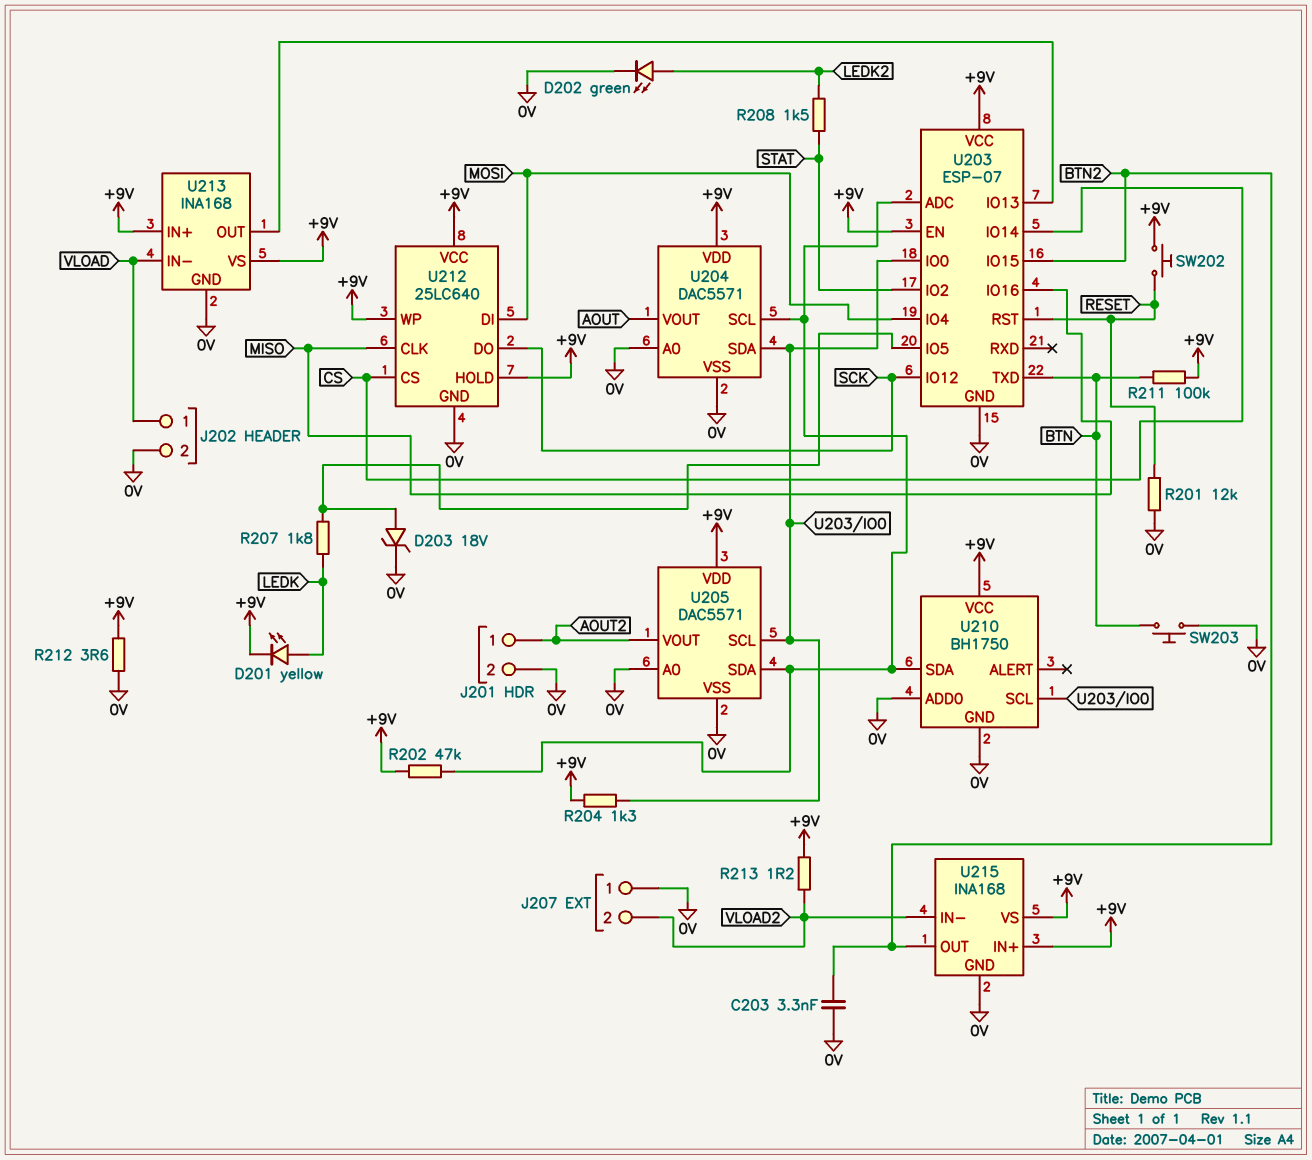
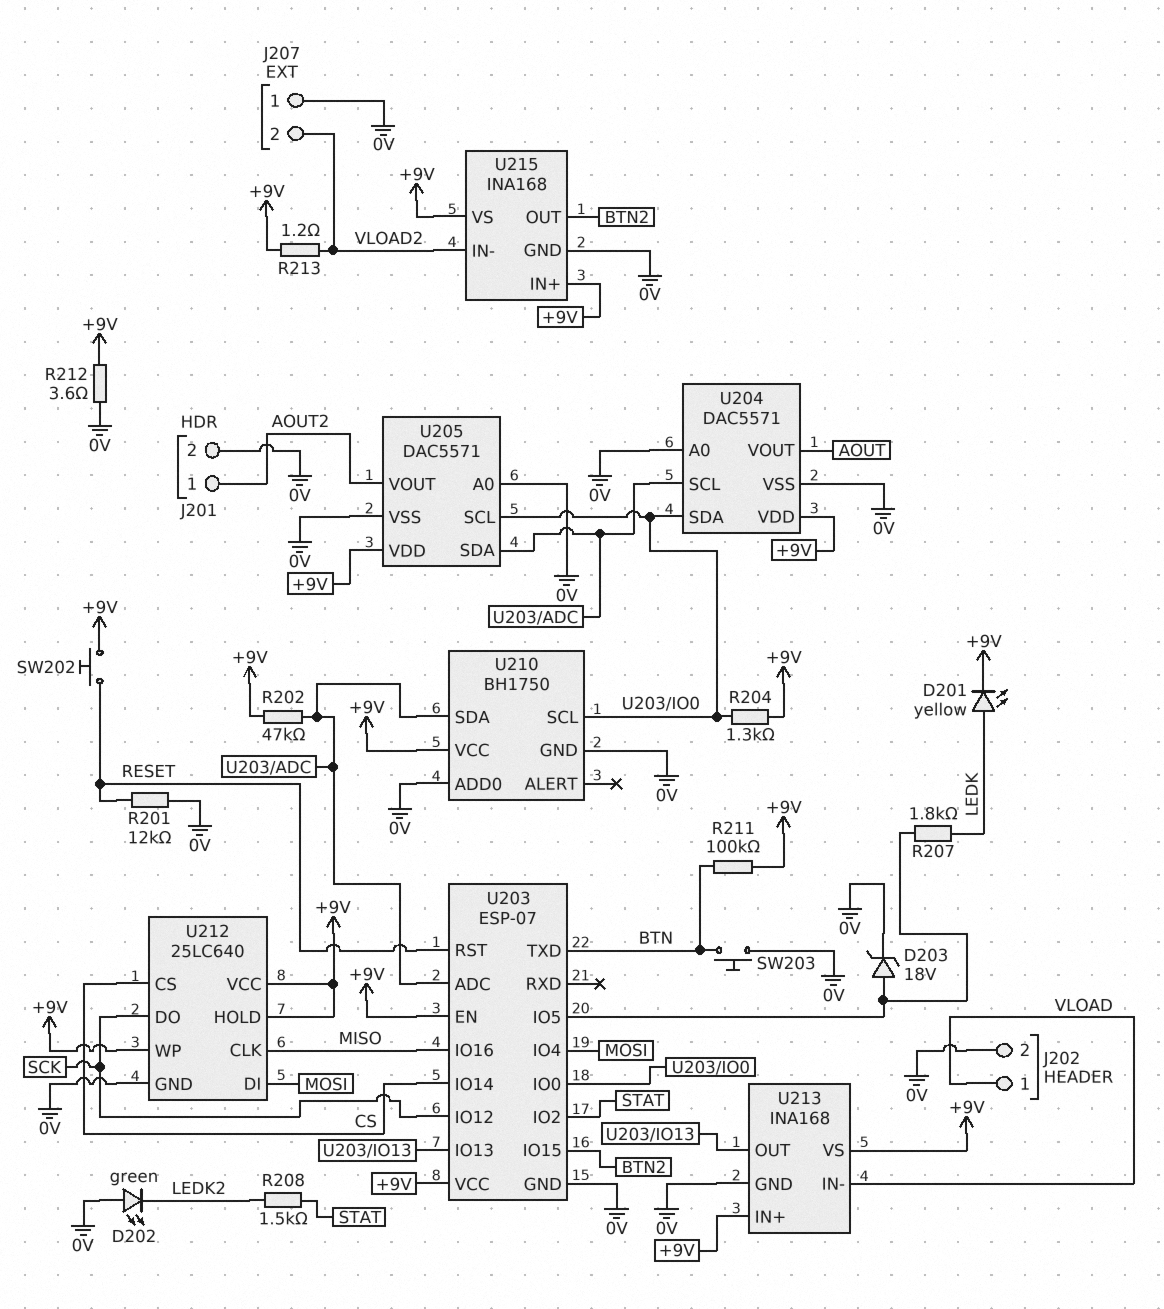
C203: 3.3nF (0V, BTN2) -> none
D202: LED green (A LEDK2, K 0V) -> LED green (A 0V, K LEDK2)

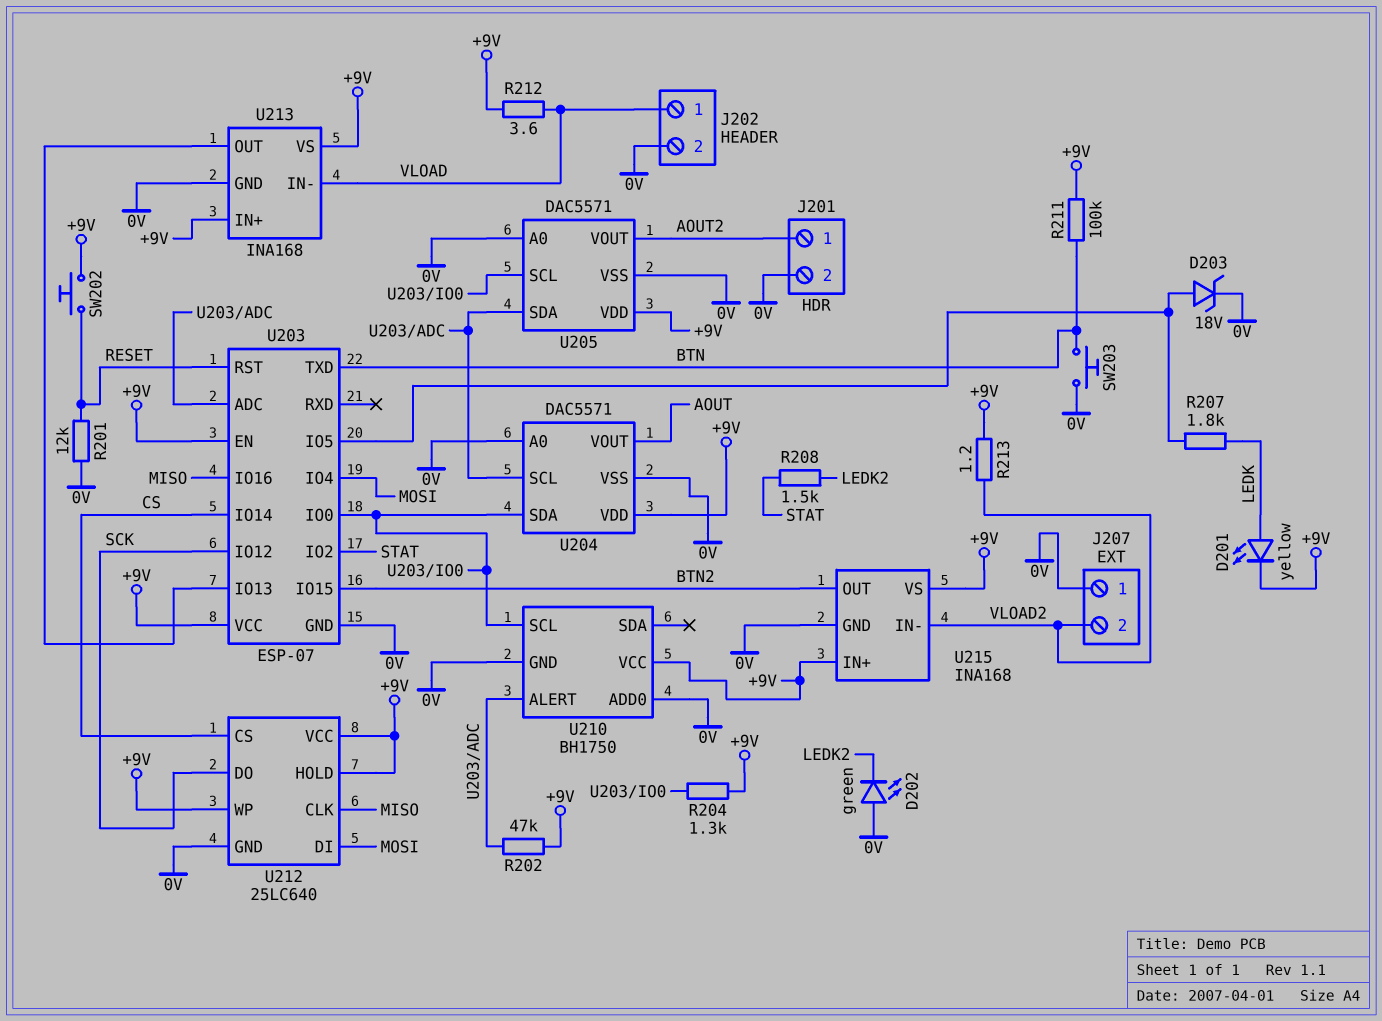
R212: 3.6 (+9V, 0V) -> 3.6 (+9V, VLOAD)
U210 pin ALERT: none -> U203/ADC
U210 pin SDA: U203/ADC -> none

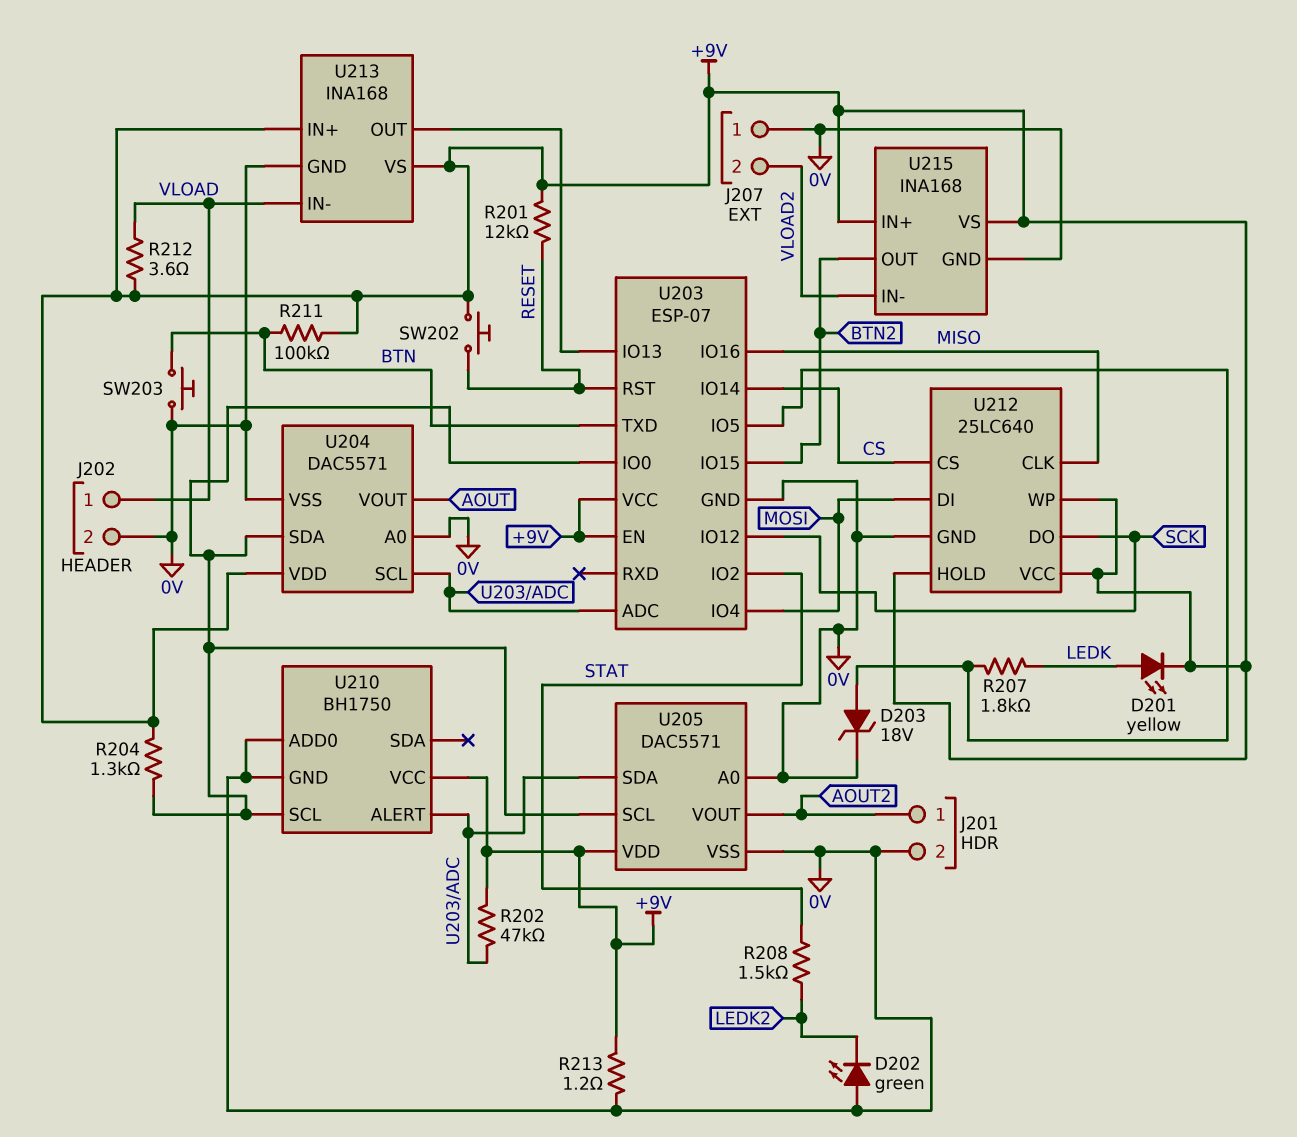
R201: 12k (0V, RESET) -> 12k (+9V, RESET)
R213: 1.2 (+9V, VLOAD2) -> 1.2 (+9V, 0V)

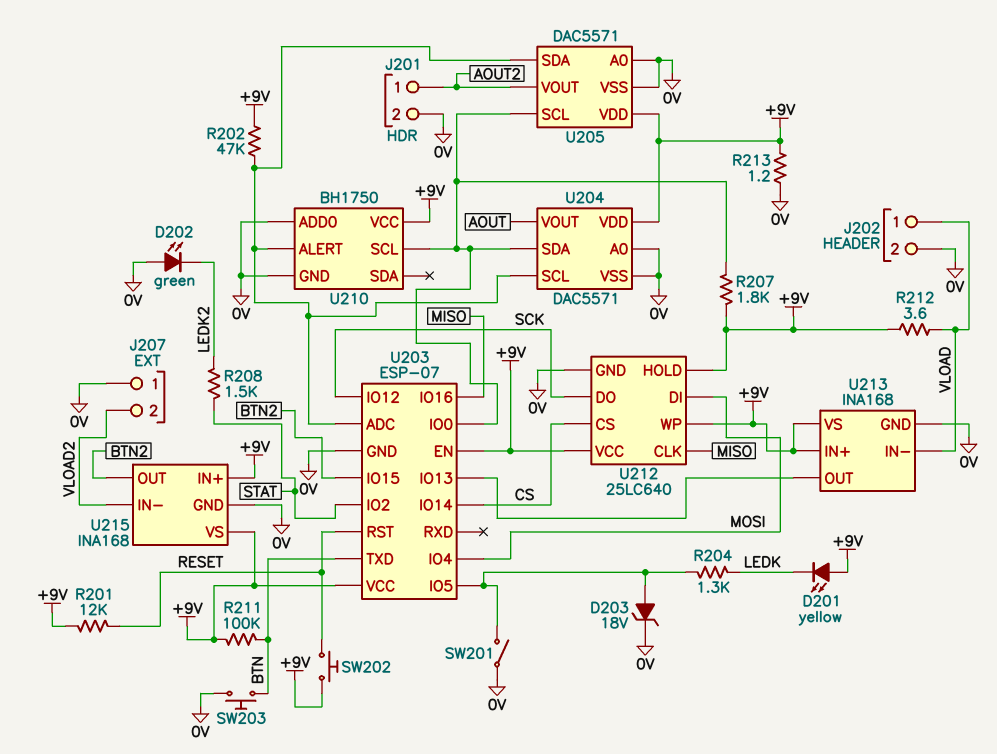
D201: LED yellow (A LEDK, K +9V) -> LED yellow (A +9V, K LEDK)
R204: 1.3k (+9V, U203/IO0) -> 1.3k (LEDK, U203/IO5)
R207: 1.8k (LEDK, U203/IO5) -> 1.8k (+9V, U203/IO0)
SW201: none -> switch (0V, U203/IO5)

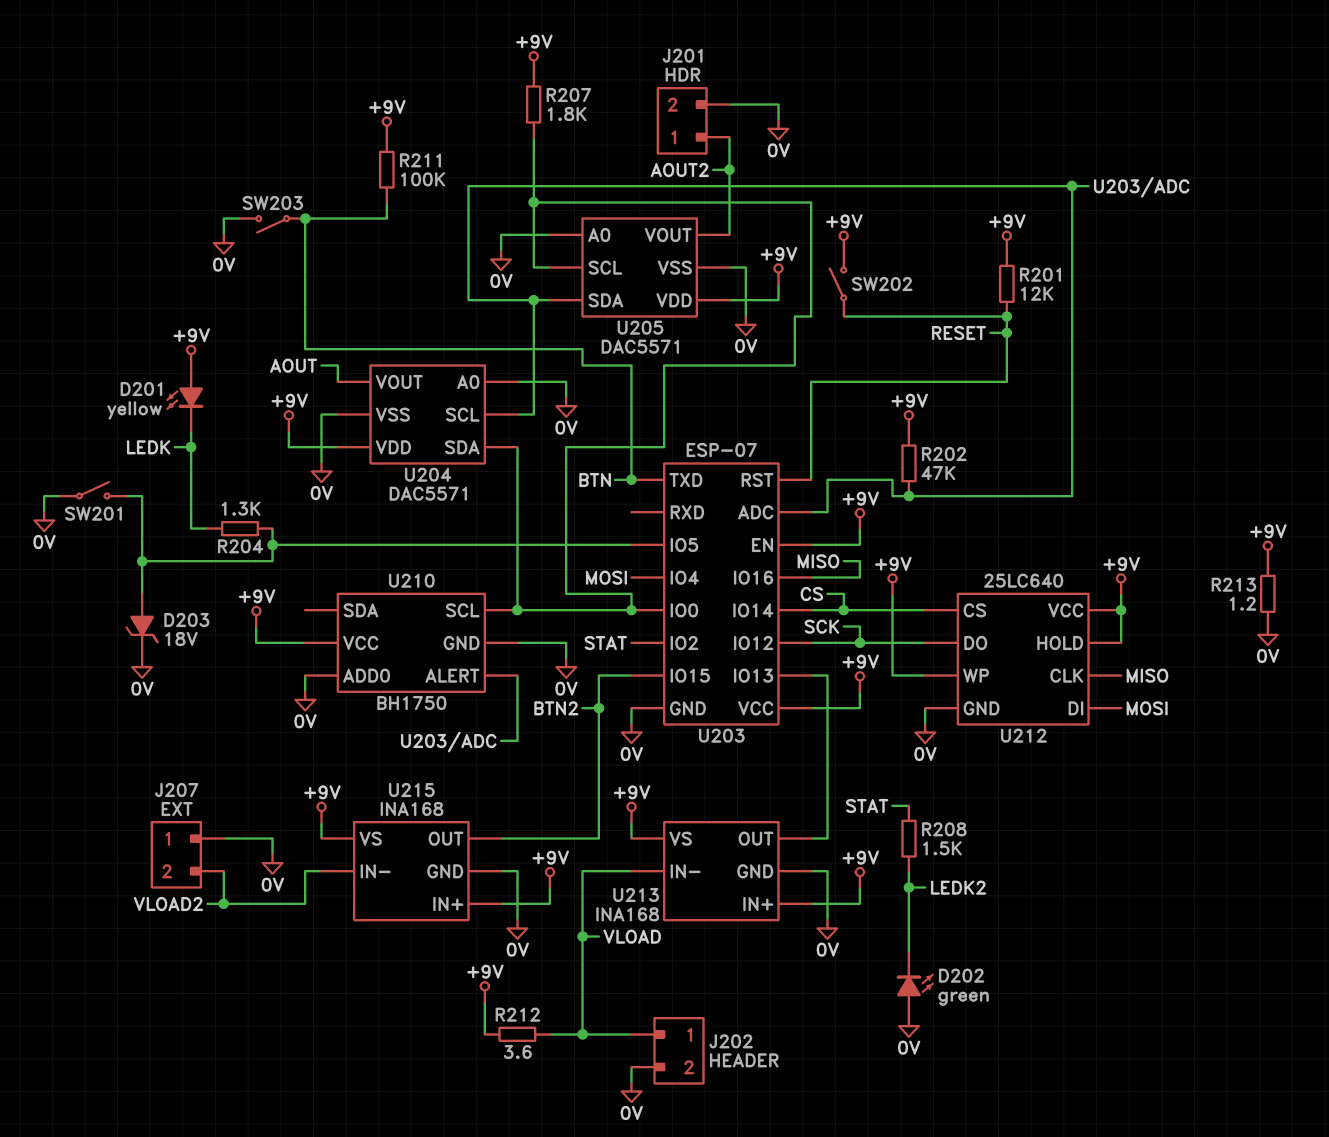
SW202: button (+9V, RESET) -> switch (+9V, RESET)
SW203: button (0V, BTN) -> switch (0V, BTN)

